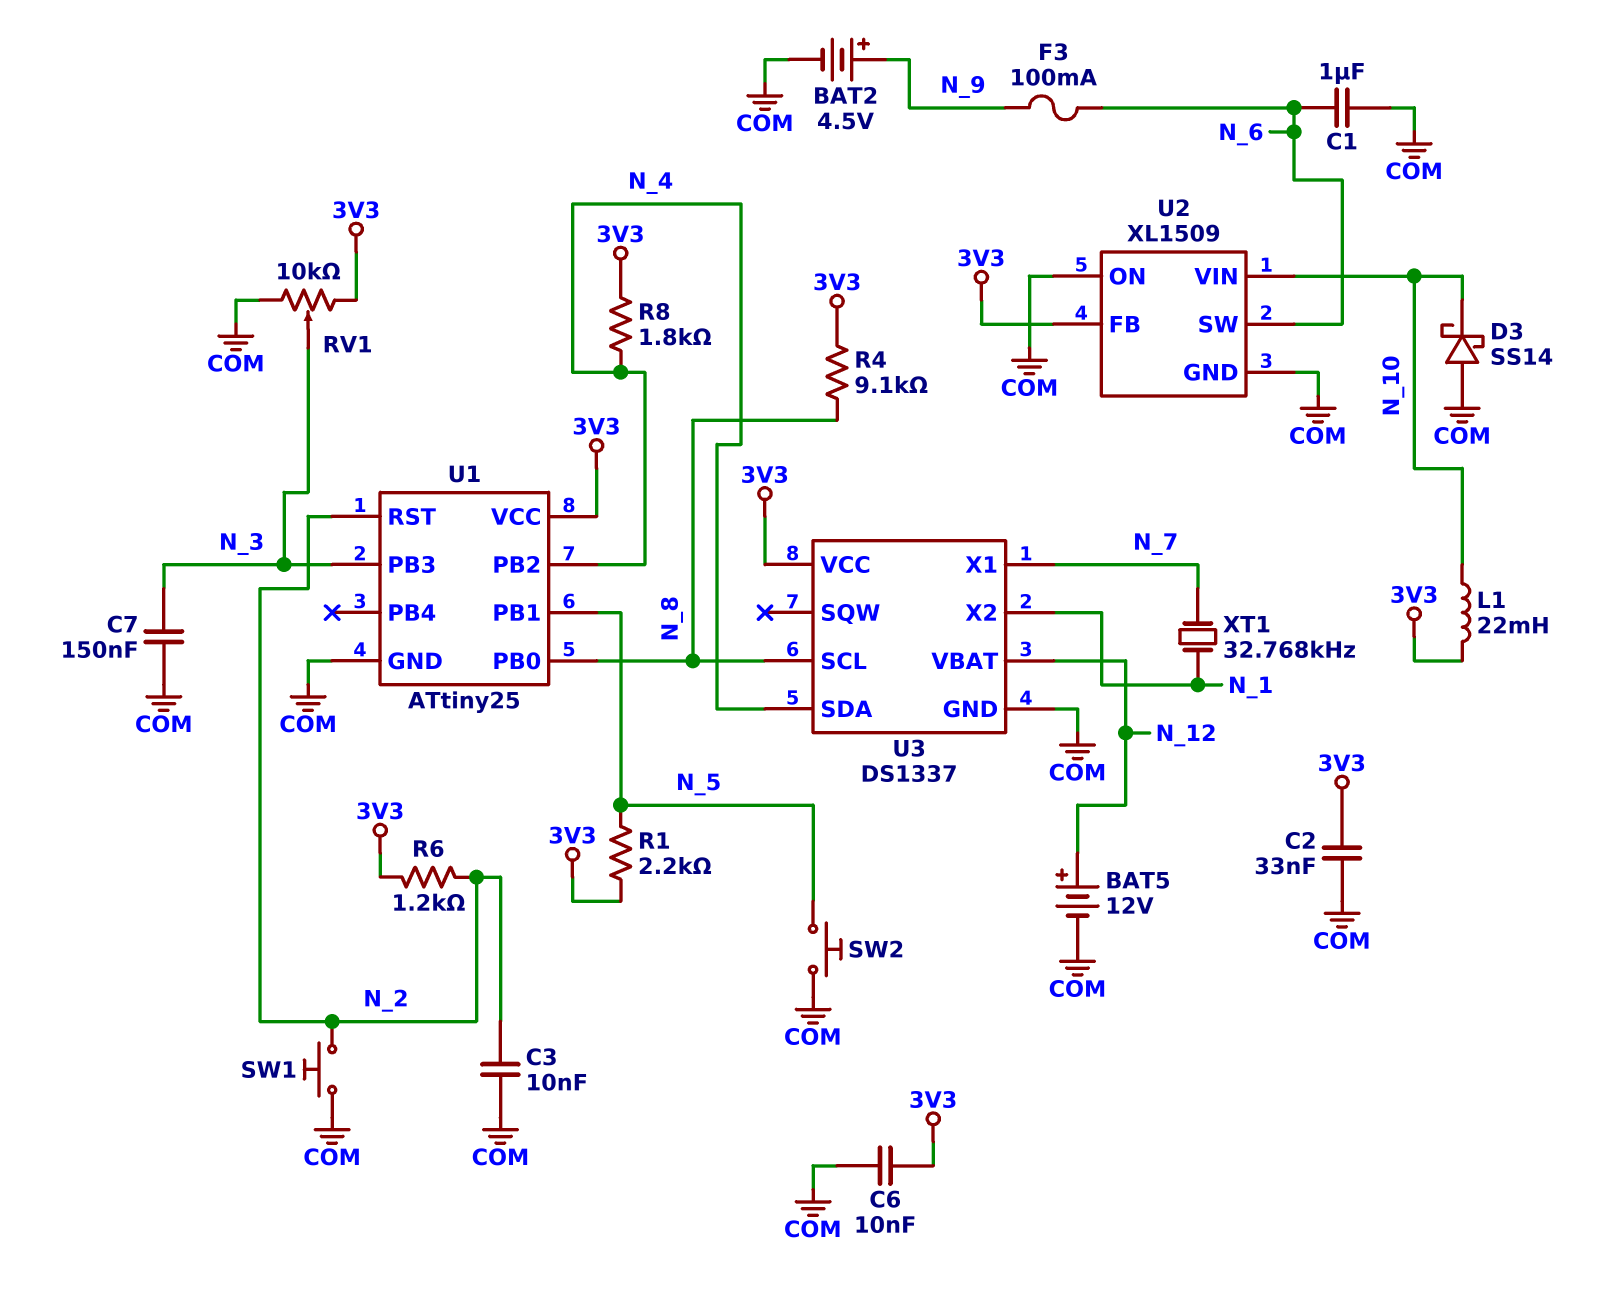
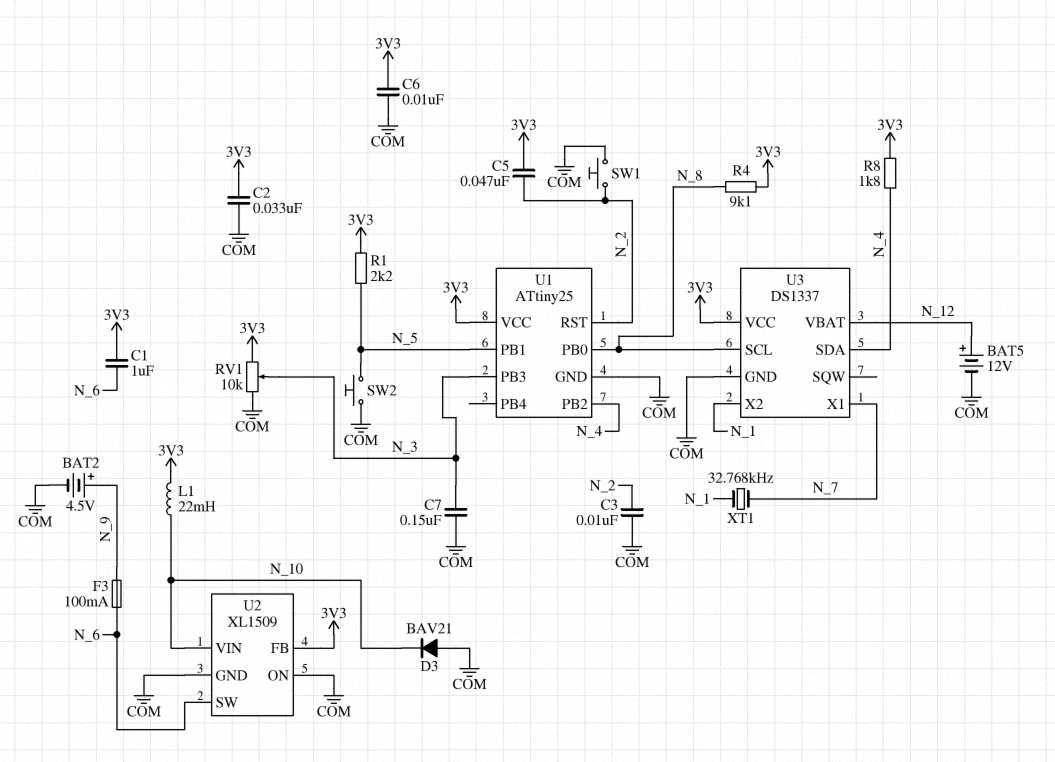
C1: 1uF (COM, N_6) -> 1uF (3V3, N_6)
C5: none -> 47nF (3V3, N_2)
D3: schottky SS14 (A COM, K N_10) -> diode BAV21 (A COM, K N_10)
R6: 1.2k (3V3, N_2) -> none

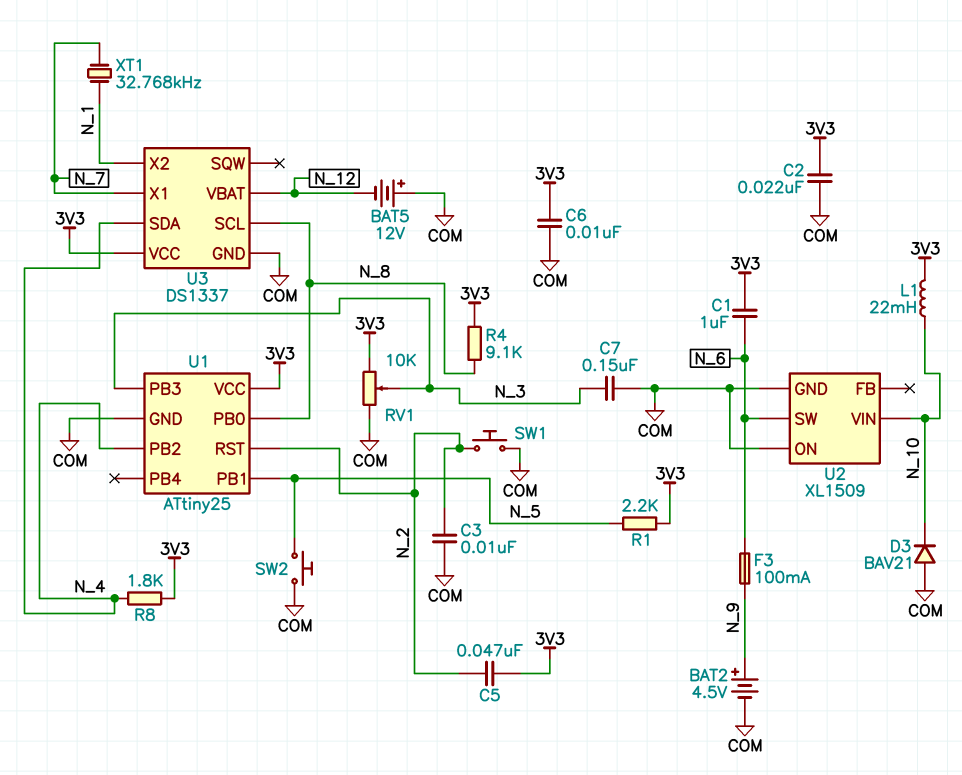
BAT5: 12V (plus N_12, minus COM) -> 12V (plus COM, minus N_12)
C2: 33nF (3V3, COM) -> 22nF (3V3, COM)
U2 pin FB: 3V3 -> none

